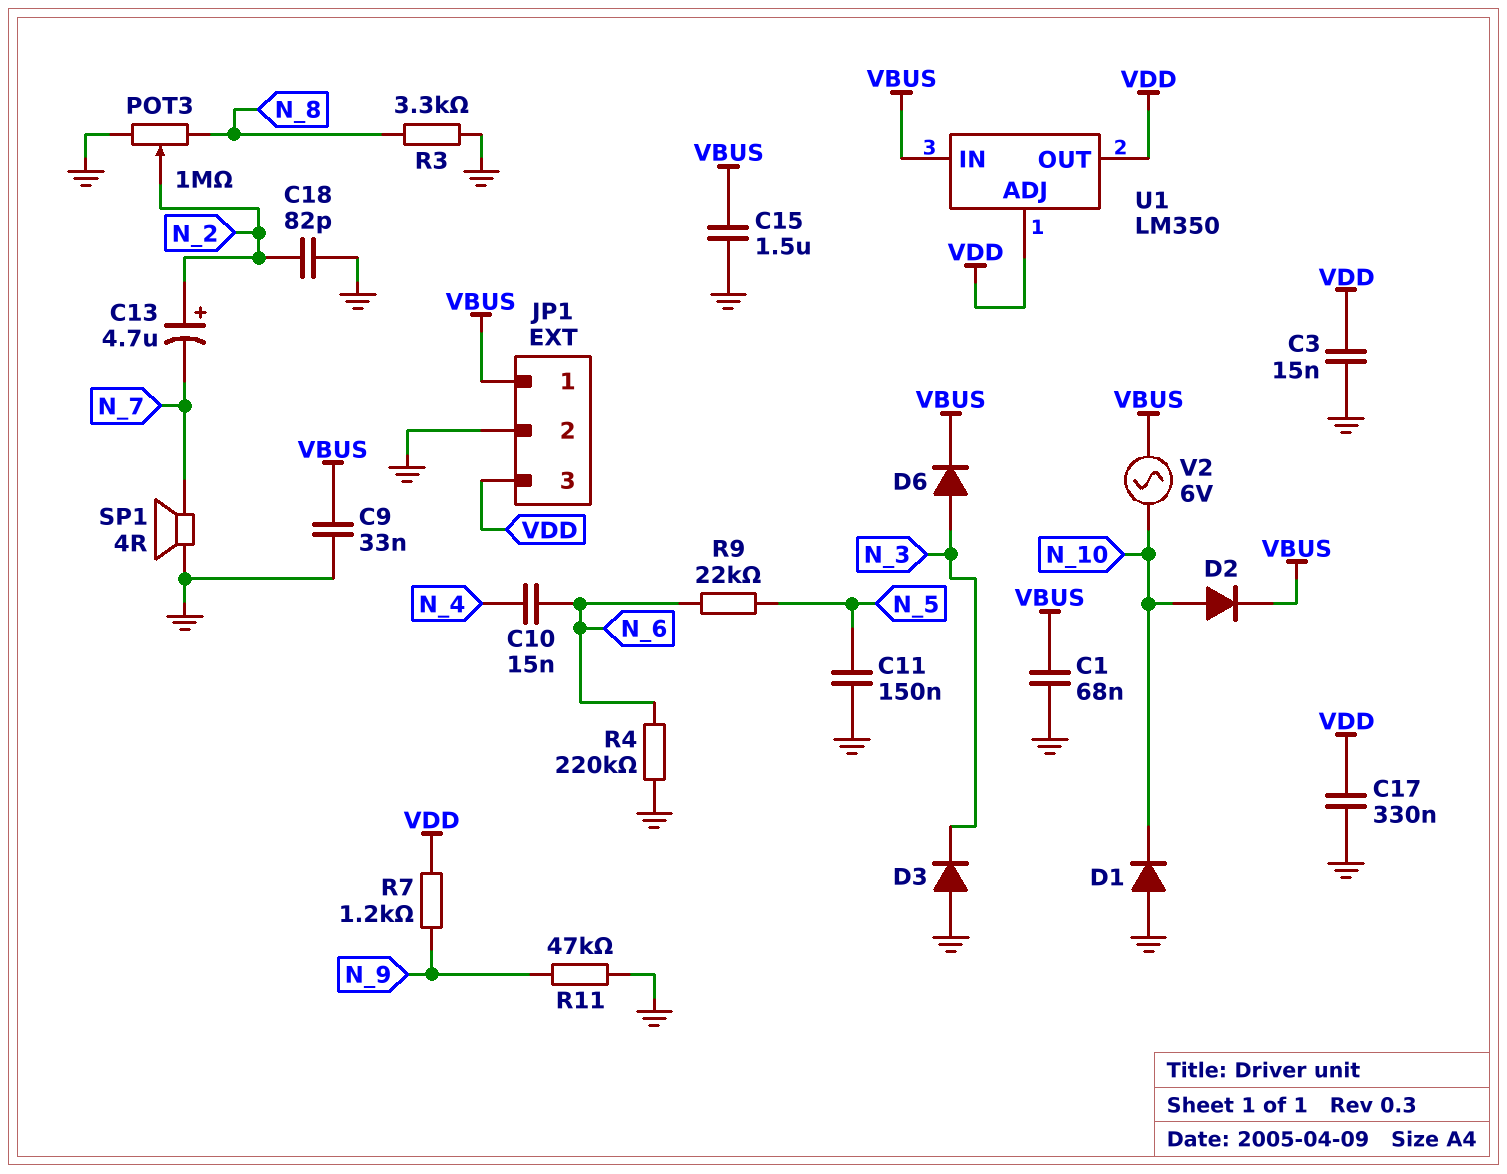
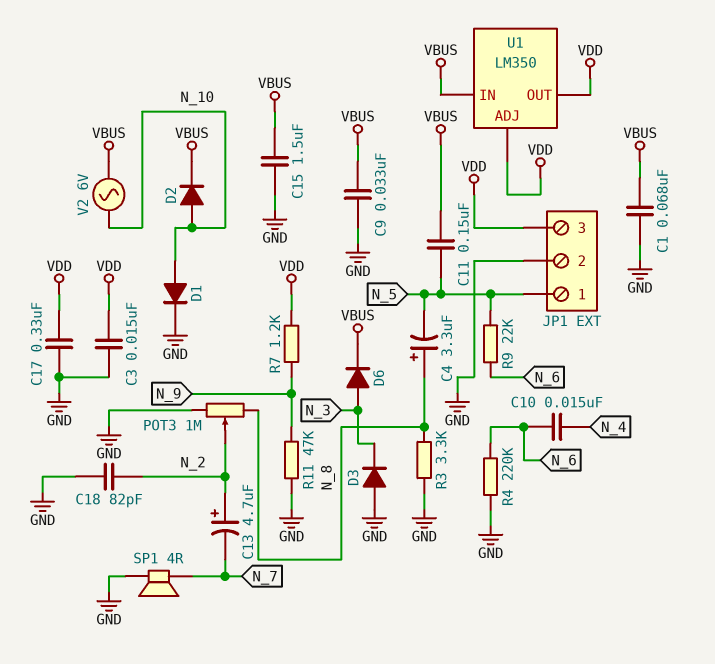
C4: none -> 3.3uF (plus N_8, minus N_5)
C11: 150nF (GND, N_5) -> 150nF (N_5, VBUS)
D1: diode (A GND, K N_10) -> diode (A N_10, K GND)
JP1 pin 1: VBUS -> N_5

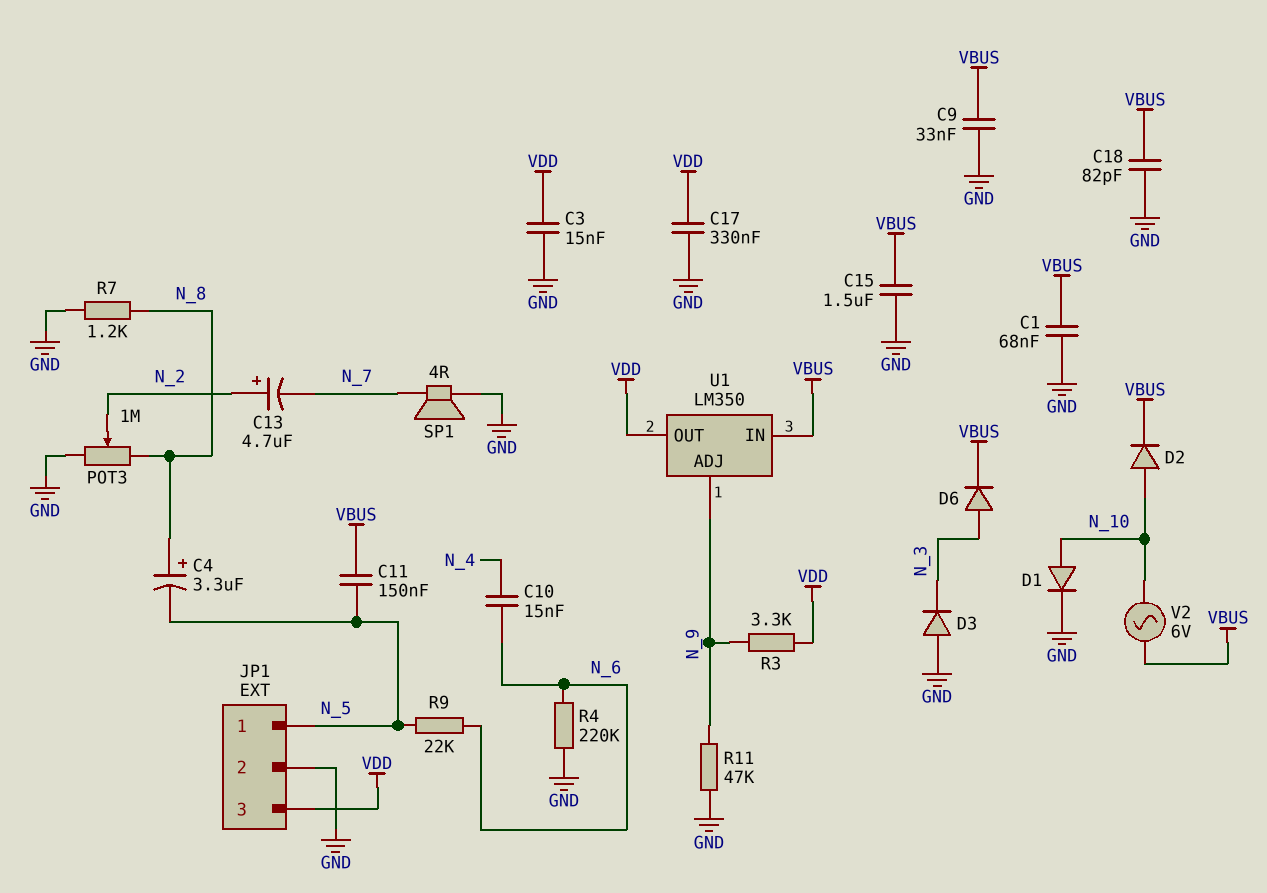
C18: 82pF (GND, N_2) -> 82pF (GND, VBUS)
R3: 3.3k (GND, N_8) -> 3.3k (N_9, VDD)
R7: 1.2k (N_9, VDD) -> 1.2k (GND, N_8)
U1 pin ADJ: VDD -> N_9

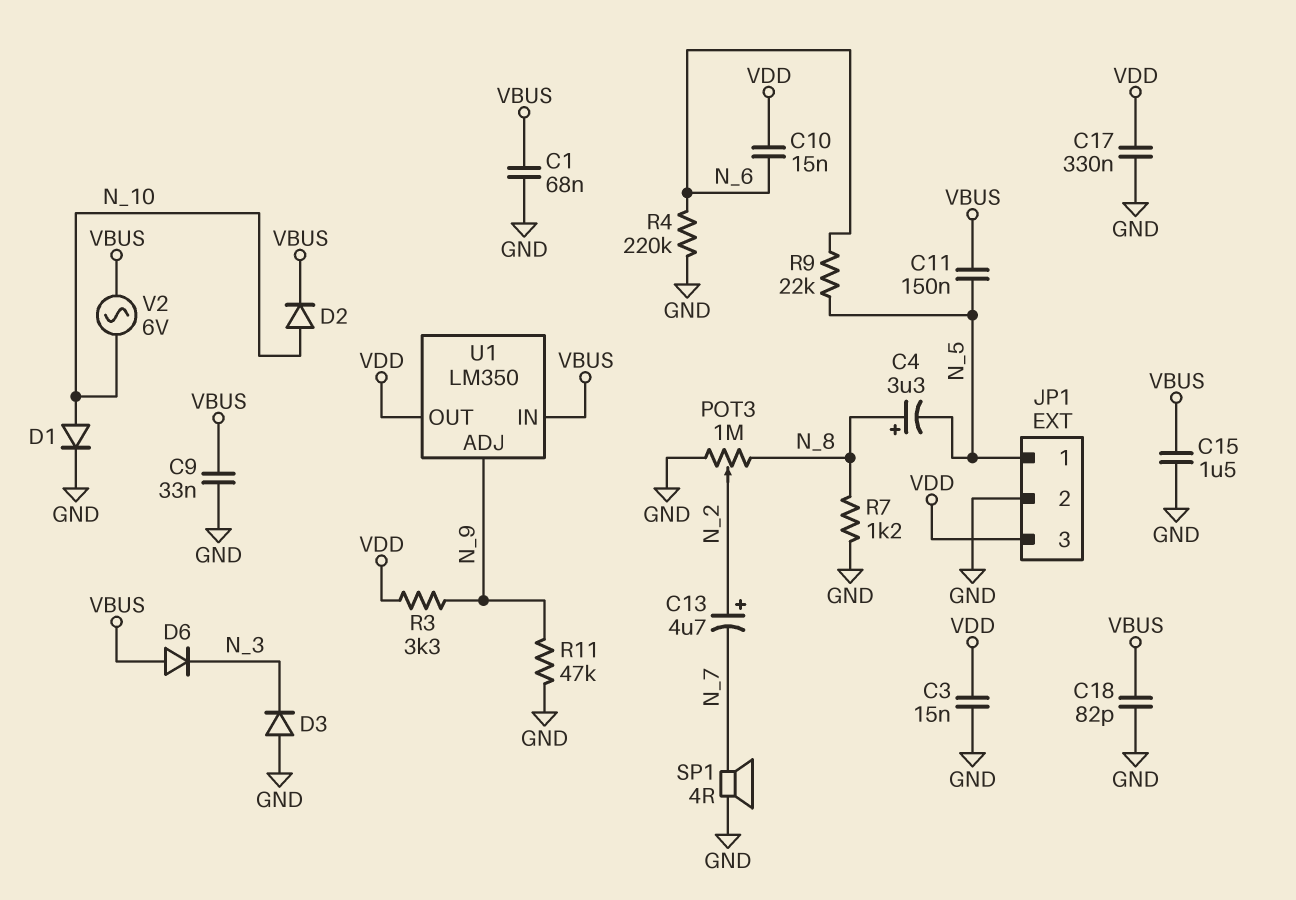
C10: 15nF (N_4, N_6) -> 15nF (N_6, VDD)
D6: diode (A N_3, K VBUS) -> diode (A VBUS, K N_3)

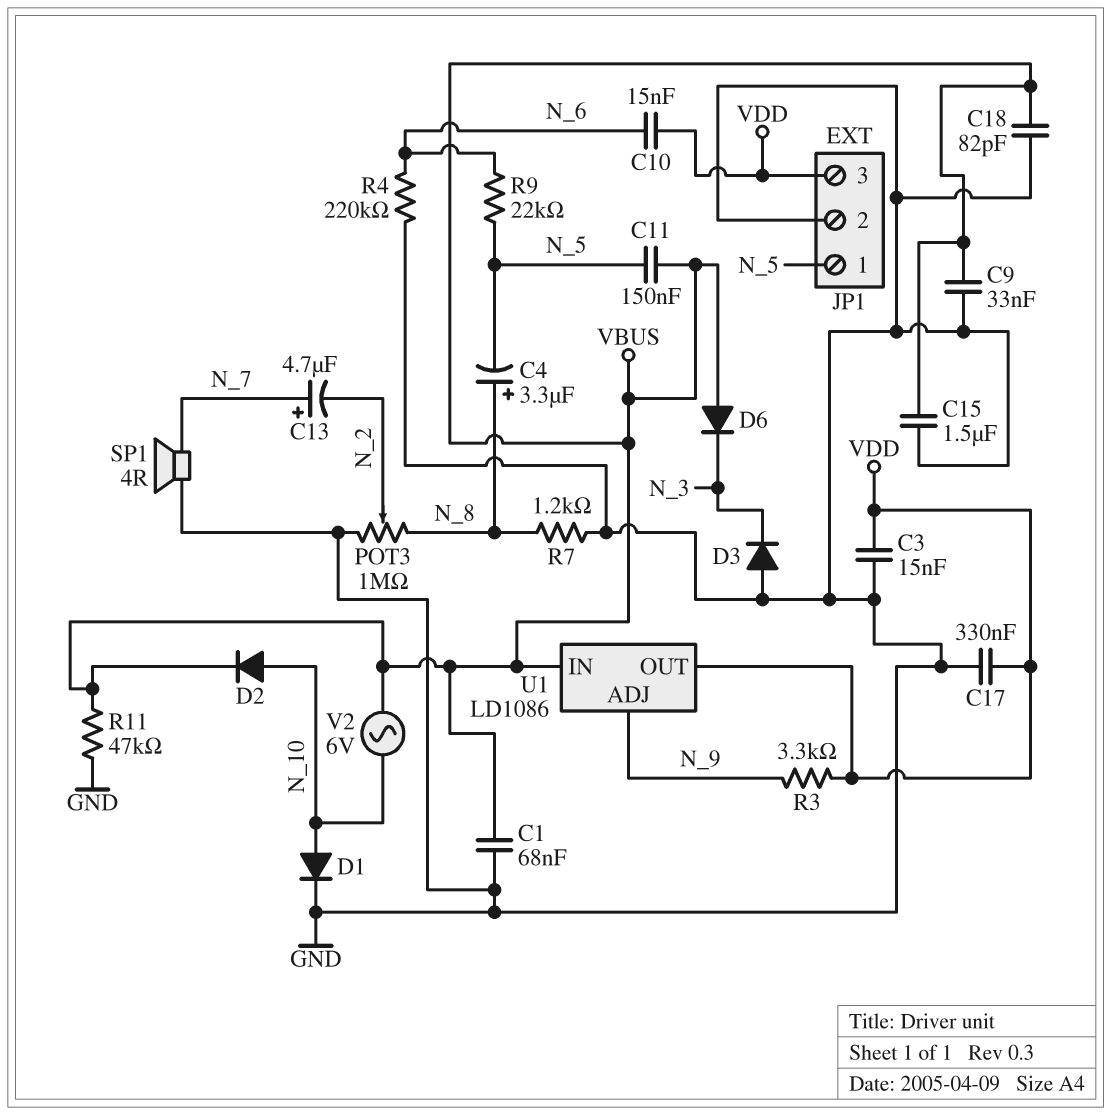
C13: 4.7uF (plus N_2, minus N_7) -> 4.7uF (plus N_7, minus N_2)
R11: 47k (GND, N_9) -> 47k (GND, VBUS)
U1: LM350 -> LD1086

